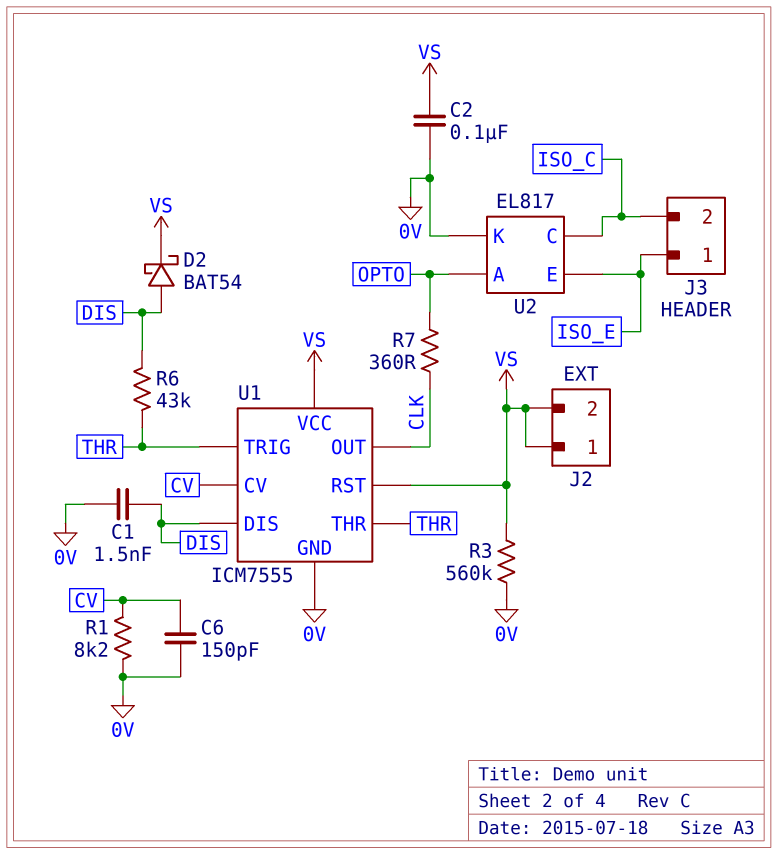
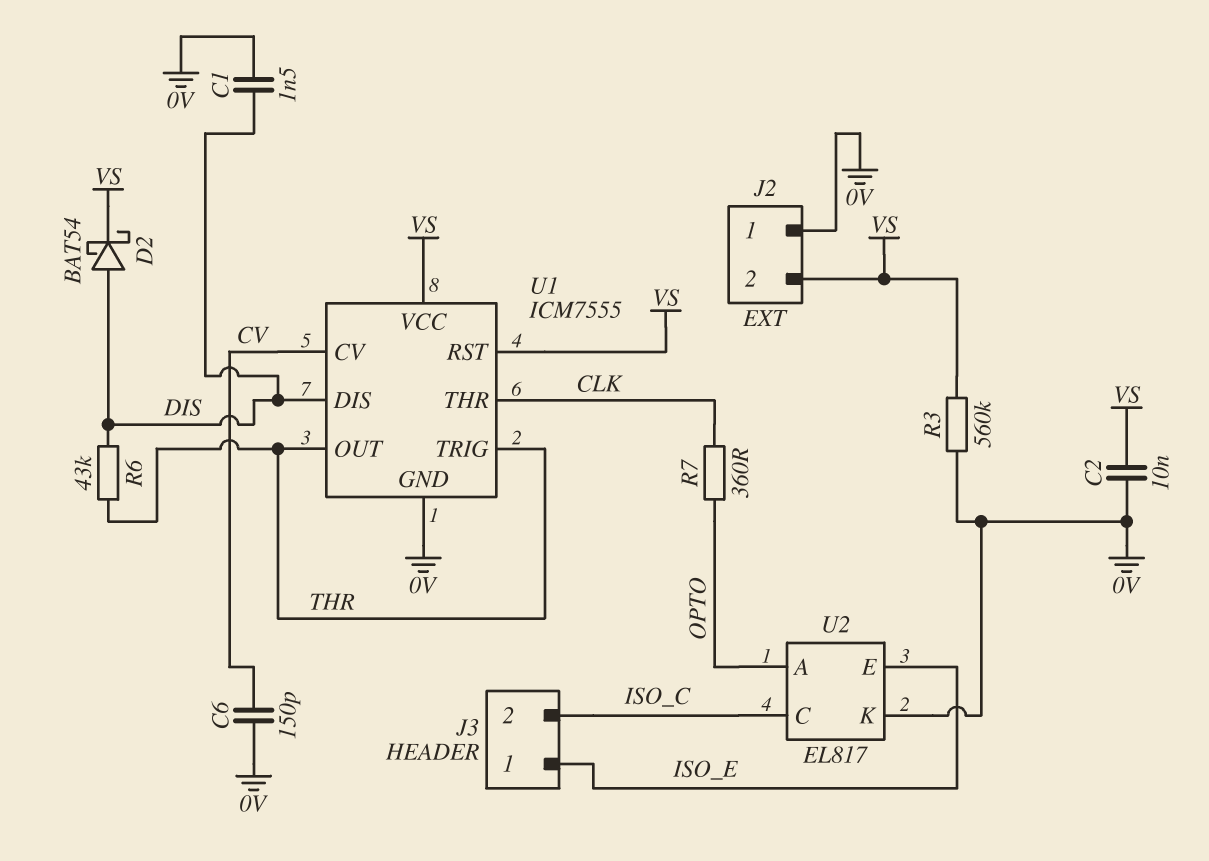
C2: 100nF (0V, VS) -> 10nF (0V, VS)
J2 pin 1: VS -> 0V
R1: 8.2k (0V, CV) -> none
U1 pin OUT: CLK -> THR
U1 pin THR: THR -> CLK

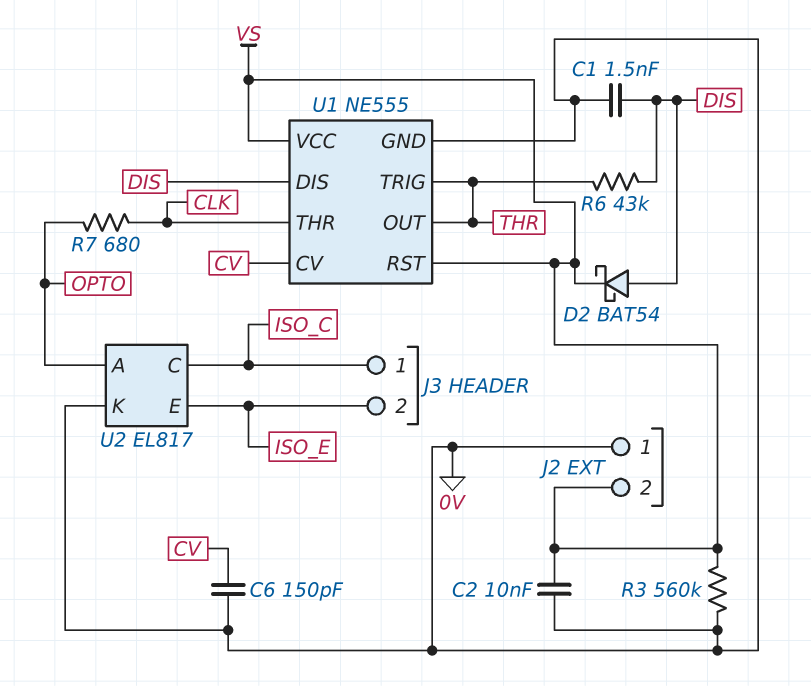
J3 pin 1: ISO_E -> ISO_C
J3 pin 2: ISO_C -> ISO_E
R7: 360 (CLK, OPTO) -> 680 (CLK, OPTO)
U1: ICM7555 -> NE555

